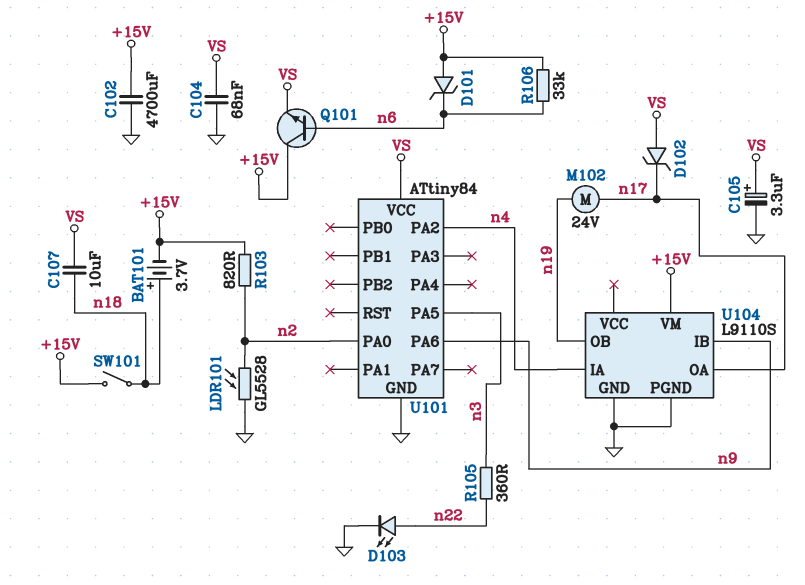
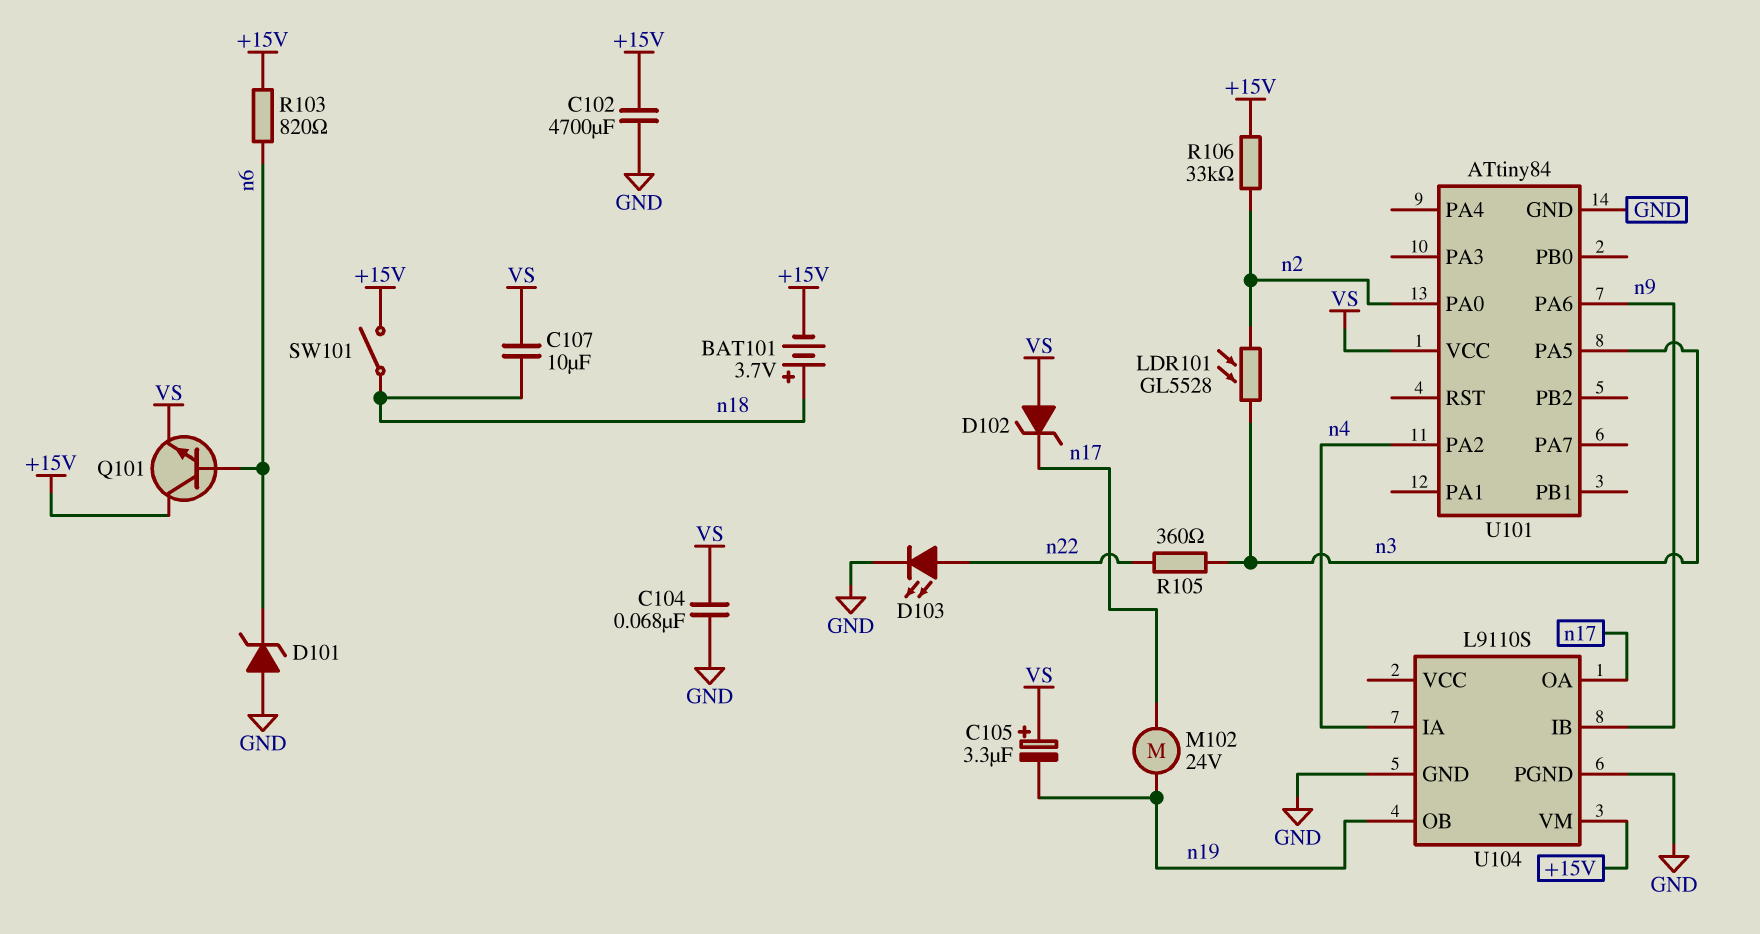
C105: 3.3uF (plus VS, minus GND) -> 3.3uF (plus VS, minus n19)
D101: zener (A +15V, K n6) -> zener (A GND, K n6)
LDR101: GL5528 (GND, n2) -> GL5528 (n2, n3)
R103: 820 (+15V, n2) -> 820 (+15V, n6)
R106: 33k (+15V, n6) -> 33k (+15V, n2)

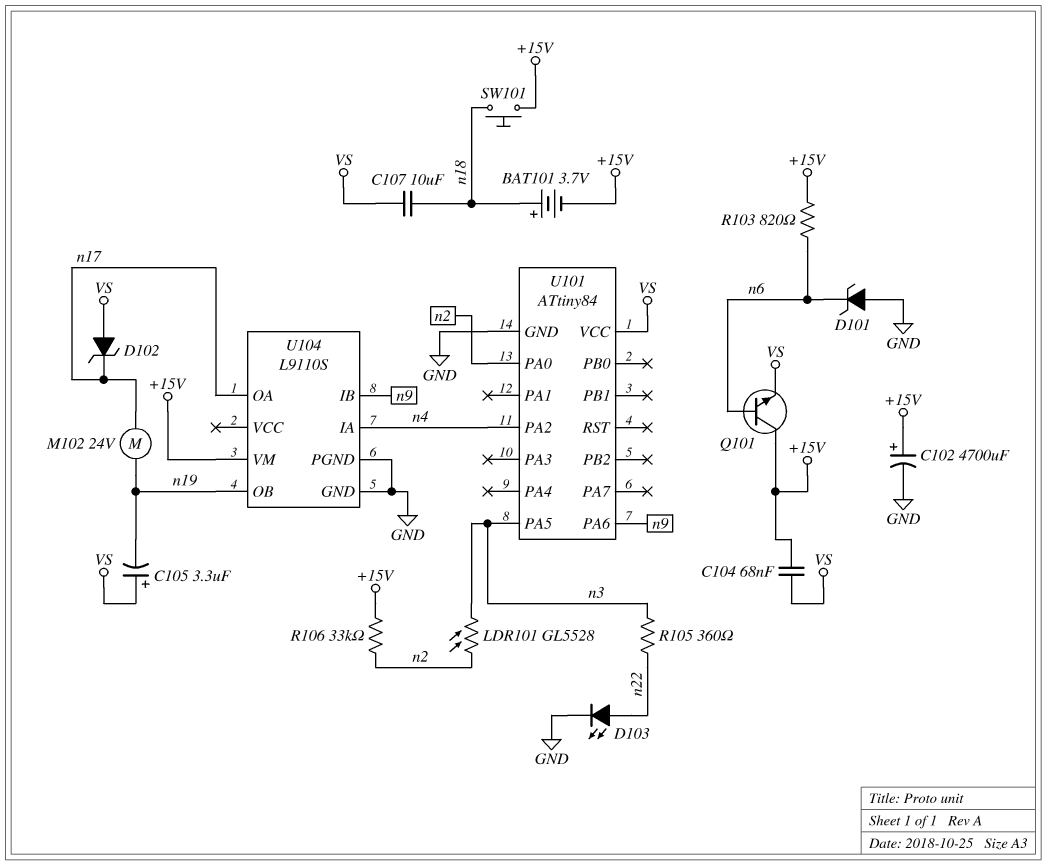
C102: 4700uF (+15V, GND) -> 4700uF (plus +15V, minus GND)
C104: 68nF (GND, VS) -> 68nF (+15V, VS)
SW101: switch (+15V, n18) -> button (+15V, n18)

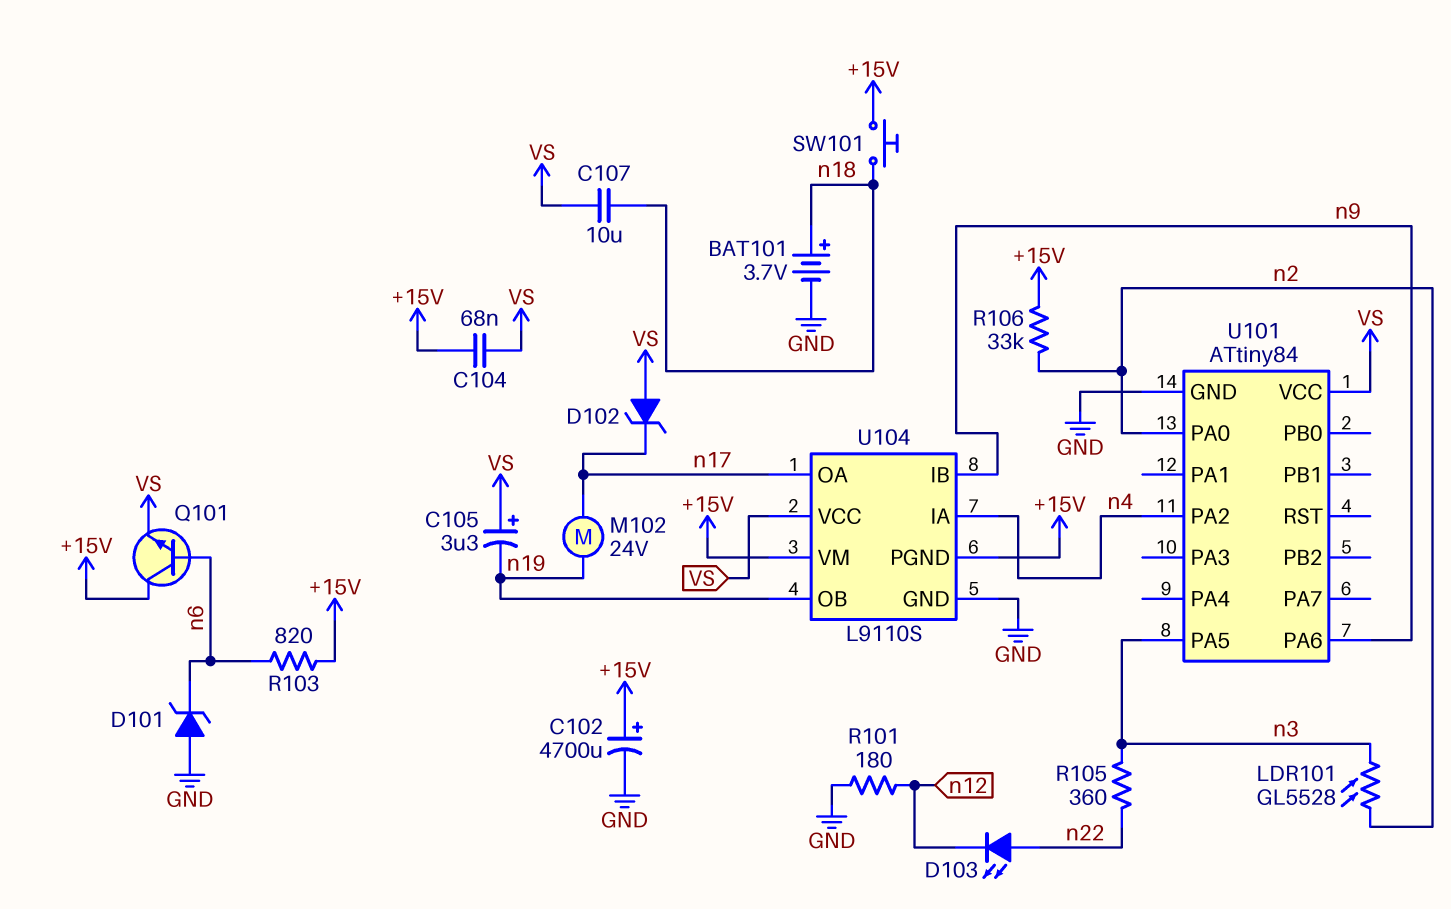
BAT101: 3.7V (plus n18, minus +15V) -> 3.7V (plus n18, minus GND)
D103: LED (A n22, K GND) -> LED (A n22, K n12)
R101: none -> 180 (GND, n12)
U104 pin PGND: GND -> +15V
U104 pin VCC: none -> VS

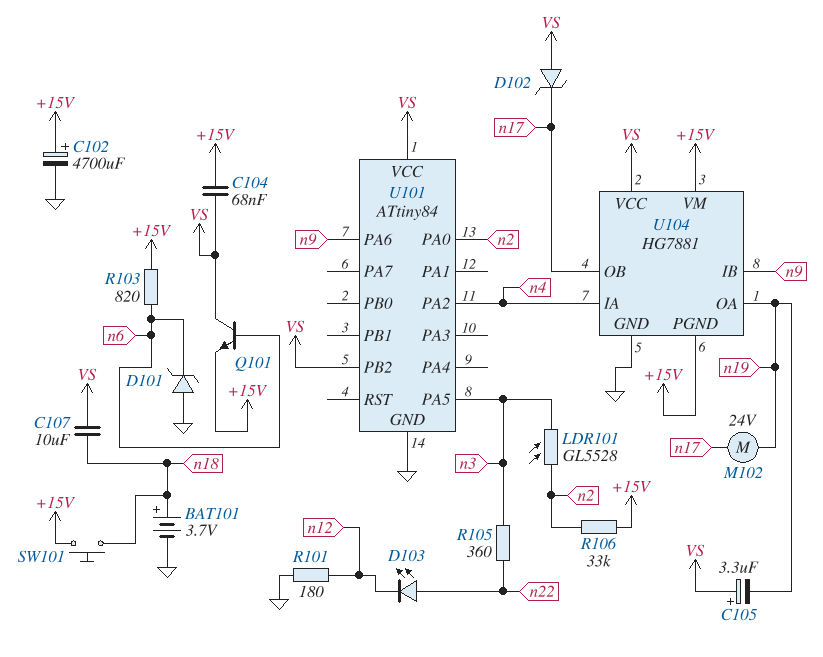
Q101: NPN (B n6, C +15V, E VS) -> NPN (B n6, C VS, E +15V)
U101 pin PB2: none -> VS
U104: L9110S -> HG7881
U104 pin OA: n17 -> n19
U104 pin OB: n19 -> n17

